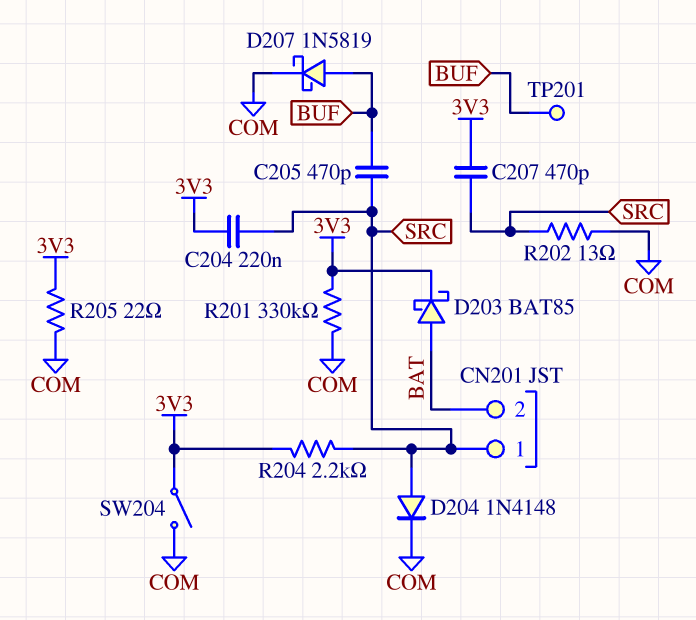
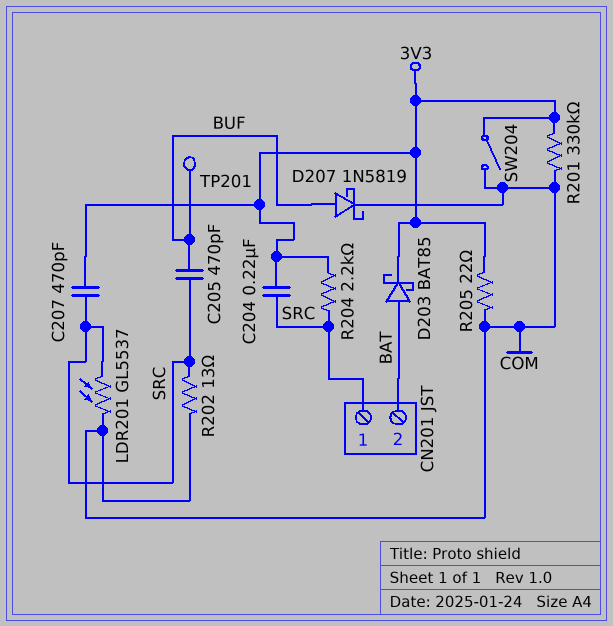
D204: diode 1N4148 (A SRC, K COM) -> none
LDR201: none -> GL5537 (COM, SRC)

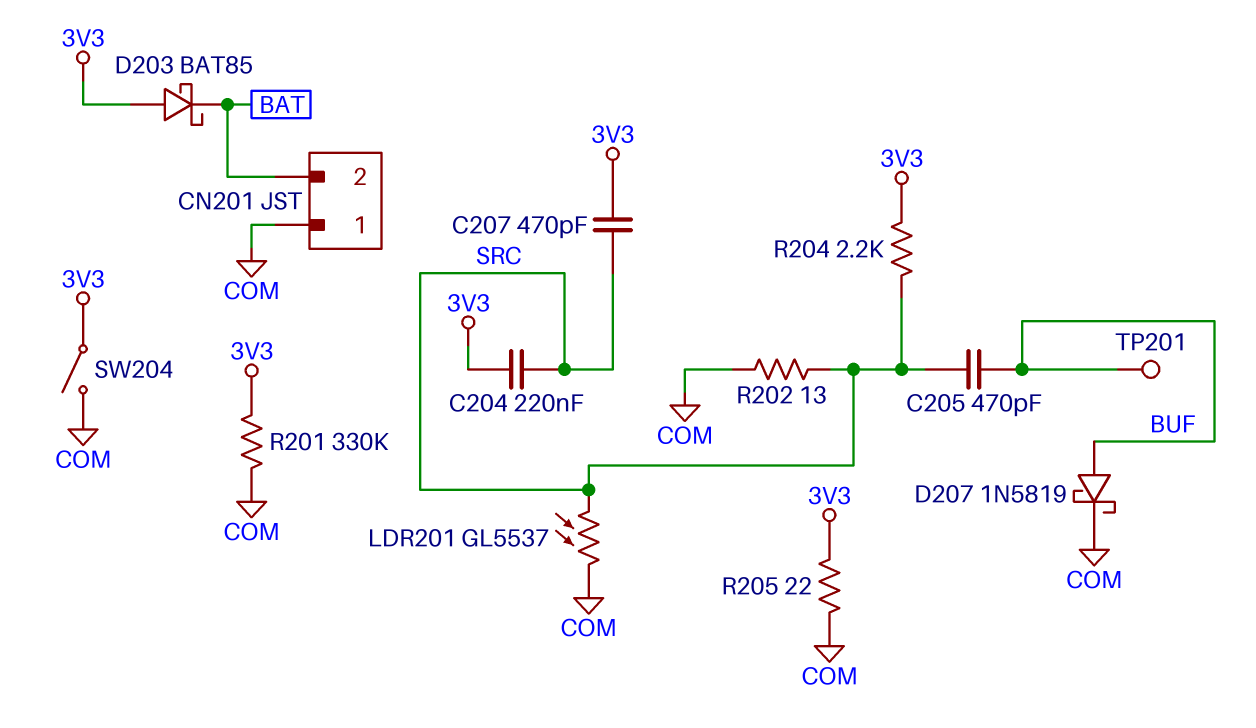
CN201 pin 1: SRC -> COM
D203: schottky BAT85 (A BAT, K 3V3) -> schottky BAT85 (A 3V3, K BAT)

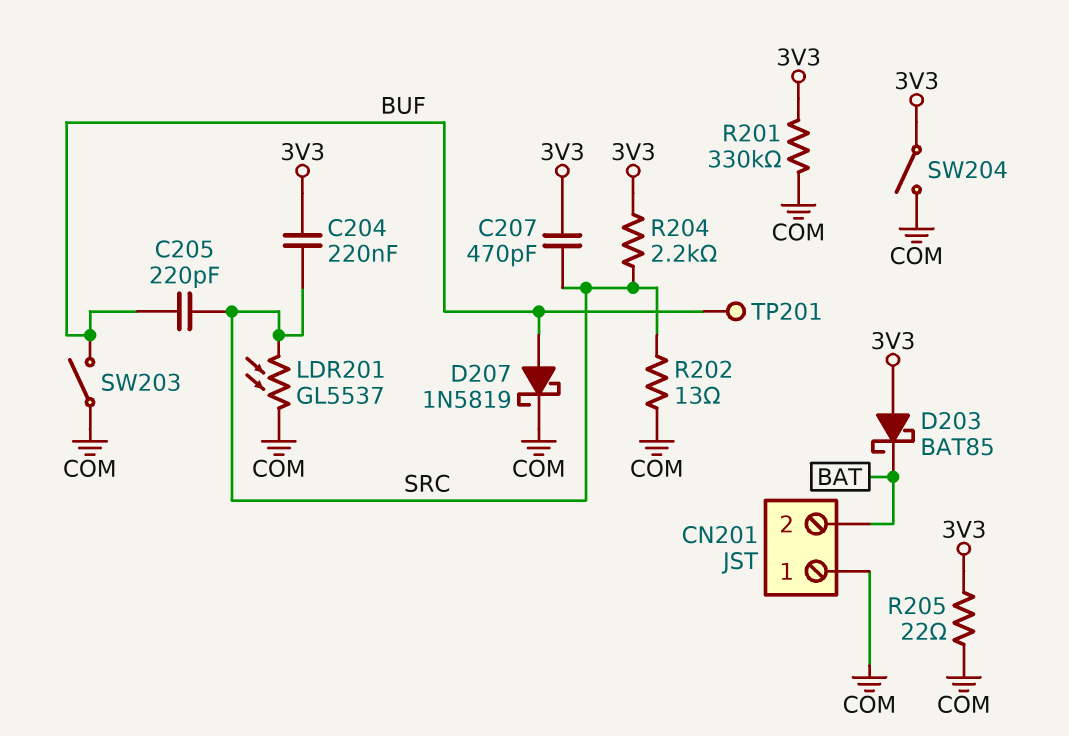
C205: 470pF (BUF, SRC) -> 220pF (BUF, SRC)
SW203: none -> switch (BUF, COM)

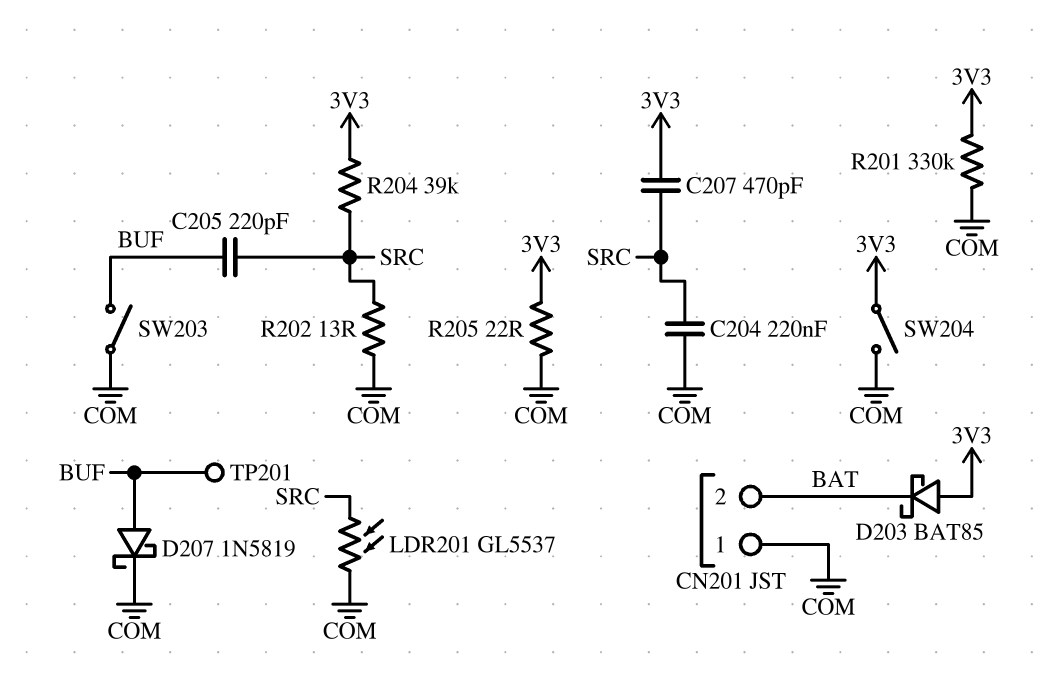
C204: 220nF (3V3, SRC) -> 220nF (COM, SRC)
R204: 2.2k (3V3, SRC) -> 39k (3V3, SRC)

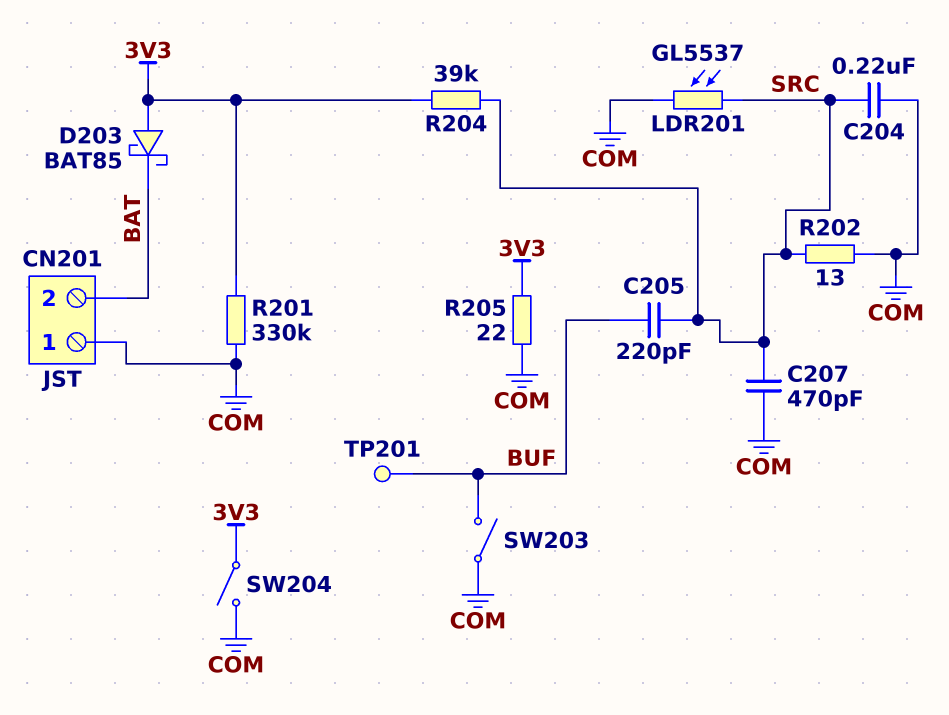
C207: 470pF (3V3, SRC) -> 470pF (COM, SRC)
D207: schottky 1N5819 (A BUF, K COM) -> none

